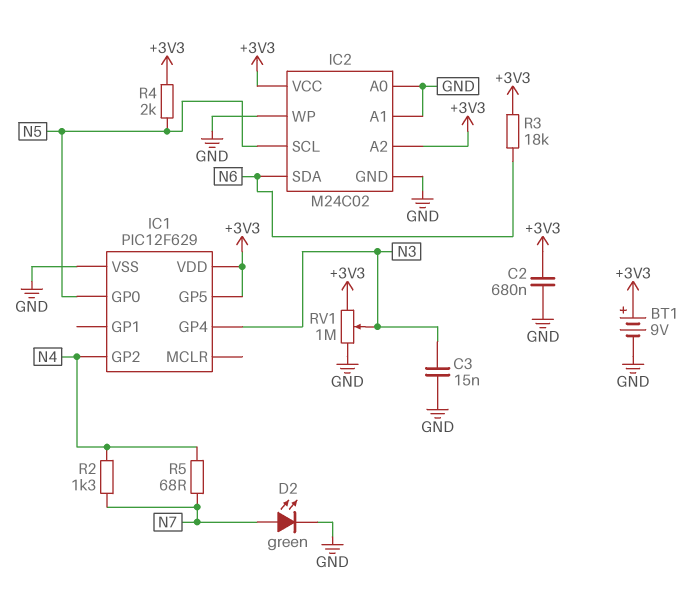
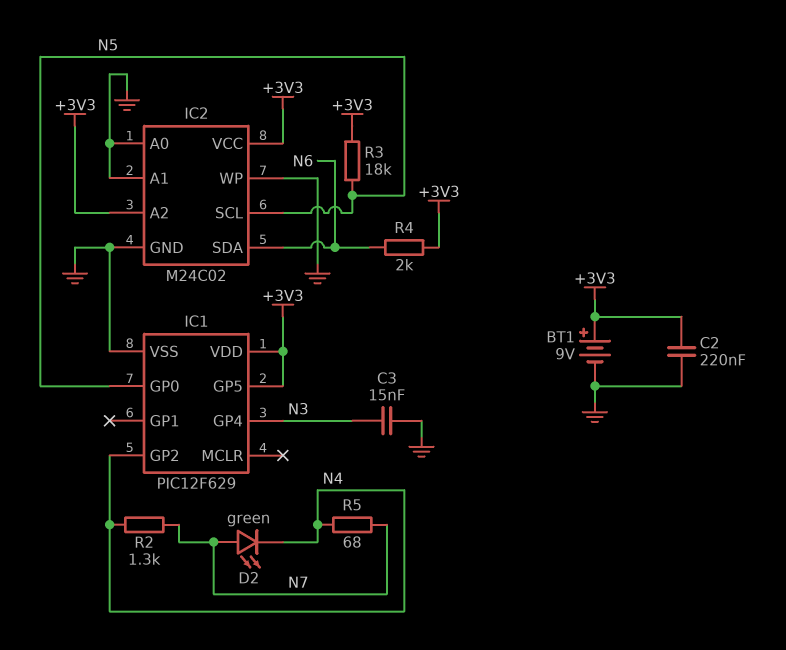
C2: 680nF (+3V3, GND) -> 220nF (+3V3, GND)
D2: LED green (A N7, K GND) -> LED green (A N7, K N4)
R3: 18k (+3V3, N6) -> 18k (+3V3, N5)
R4: 2k (+3V3, N5) -> 2k (+3V3, N6)
RV1: 1M (+3V3, GND, wiper N3) -> none

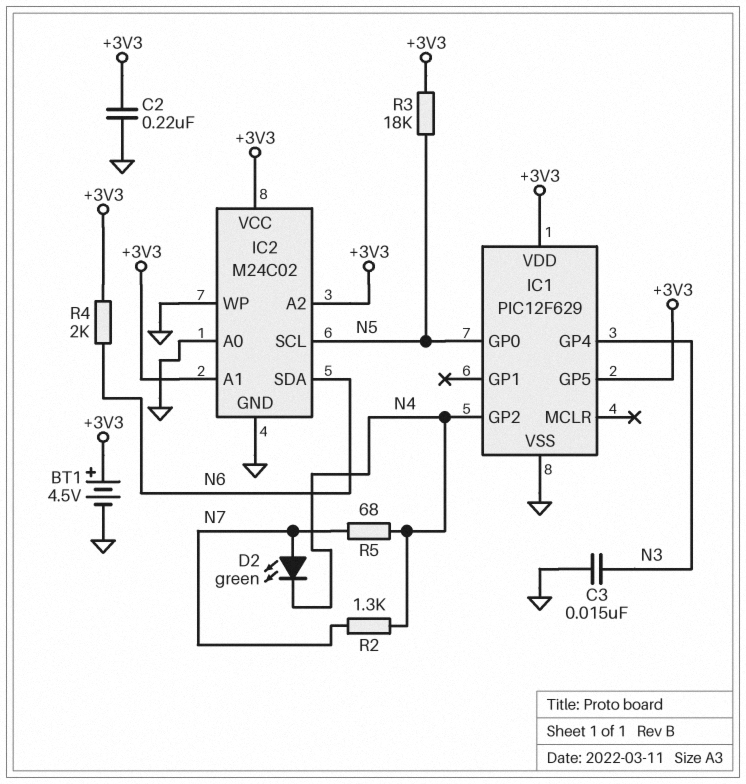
BT1: 9V (plus +3V3, minus GND) -> 4.5V (plus +3V3, minus GND)
IC2 pin A1: GND -> +3V3

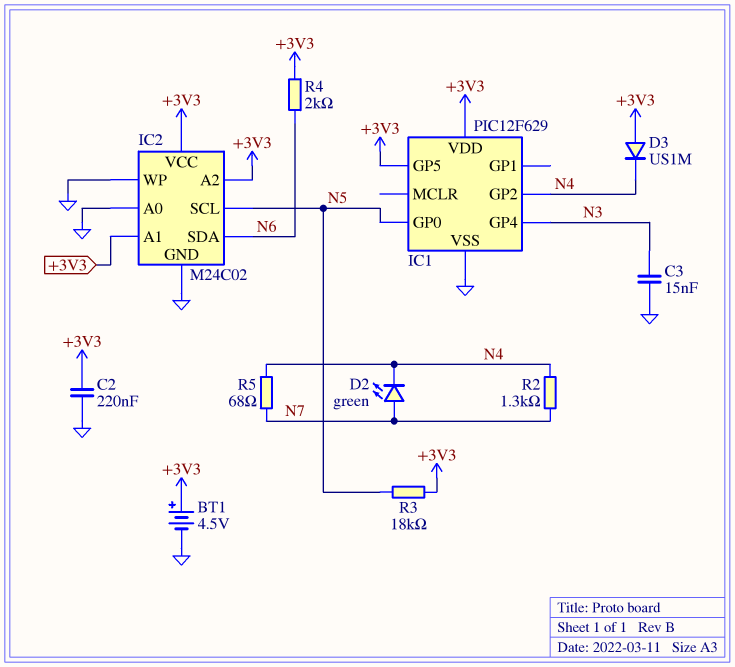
D3: none -> diode US1M (A +3V3, K N4)

